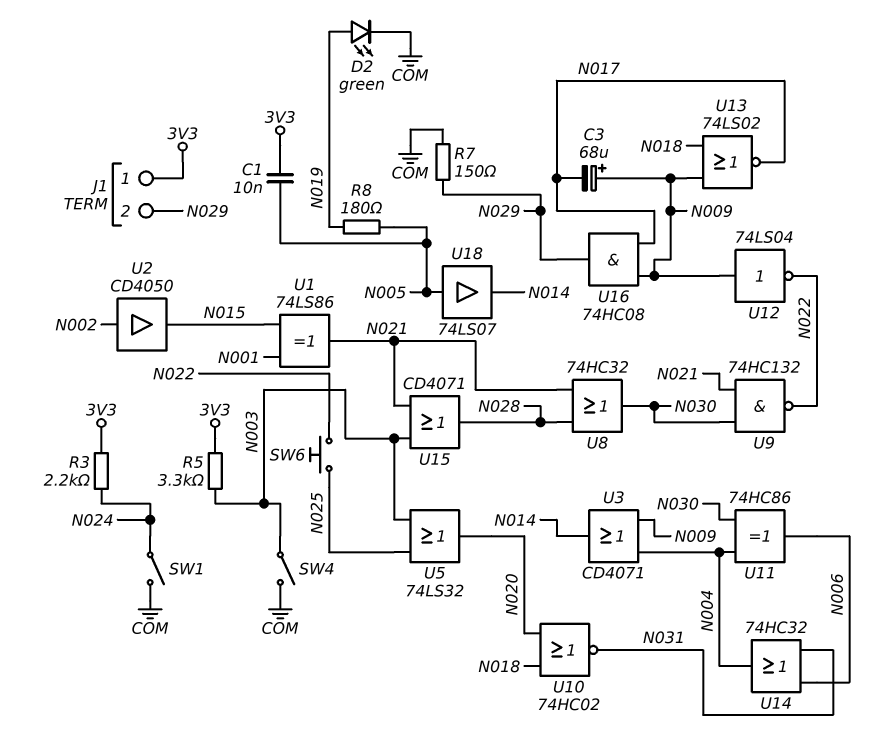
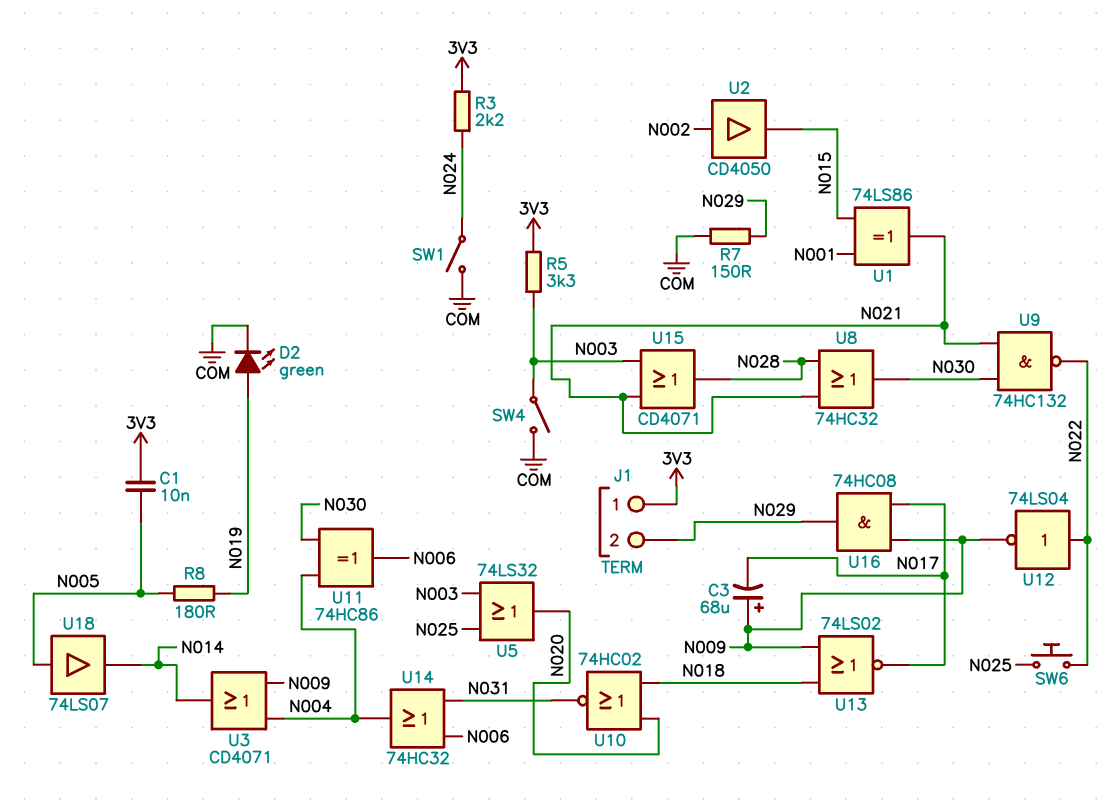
U12: NOT 74LS04 (in N009, out N022) -> NOT 74LS04 (in N022, out N009)

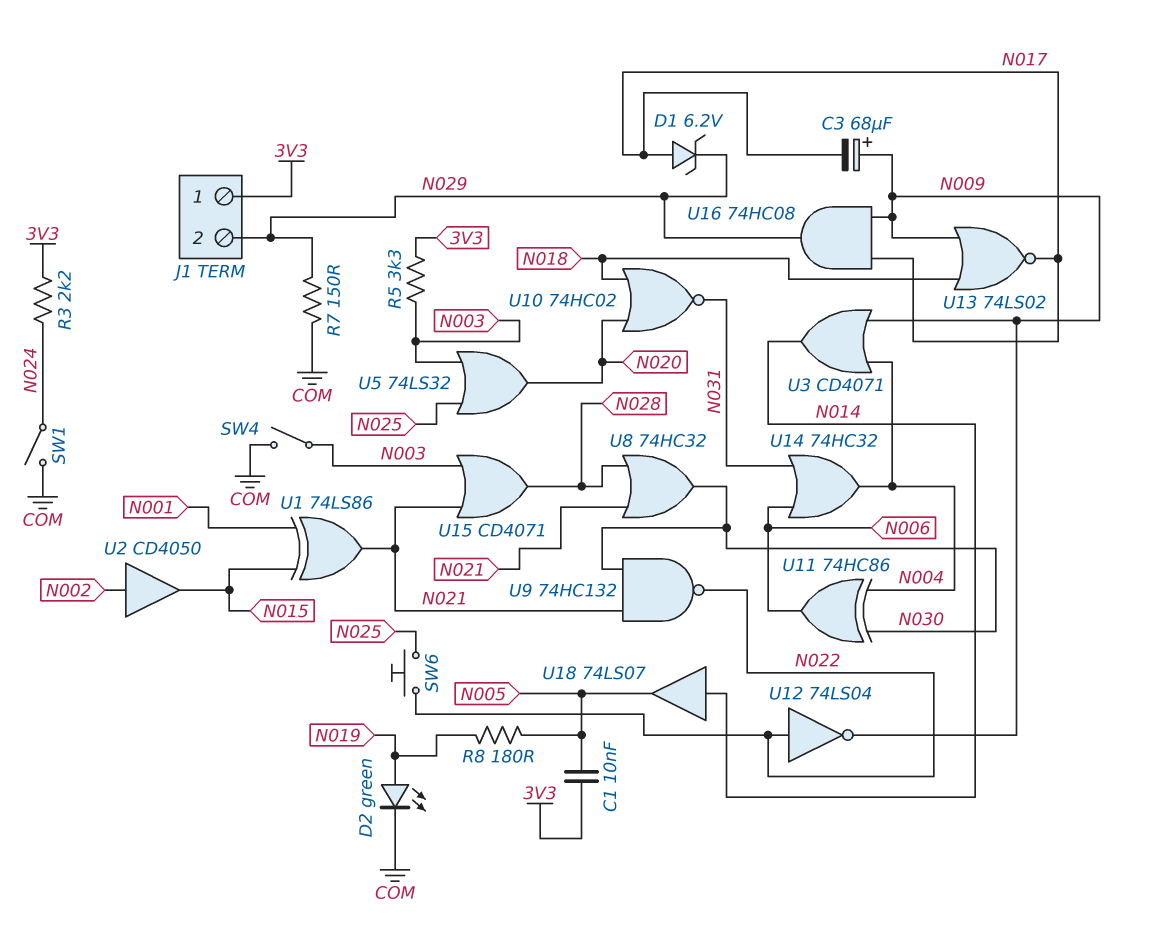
D1: none -> zener 6.2V (A N017, K N029)
U18: buffer 74LS07 (in N005, out N014) -> buffer 74LS07 (in N014, out N005)

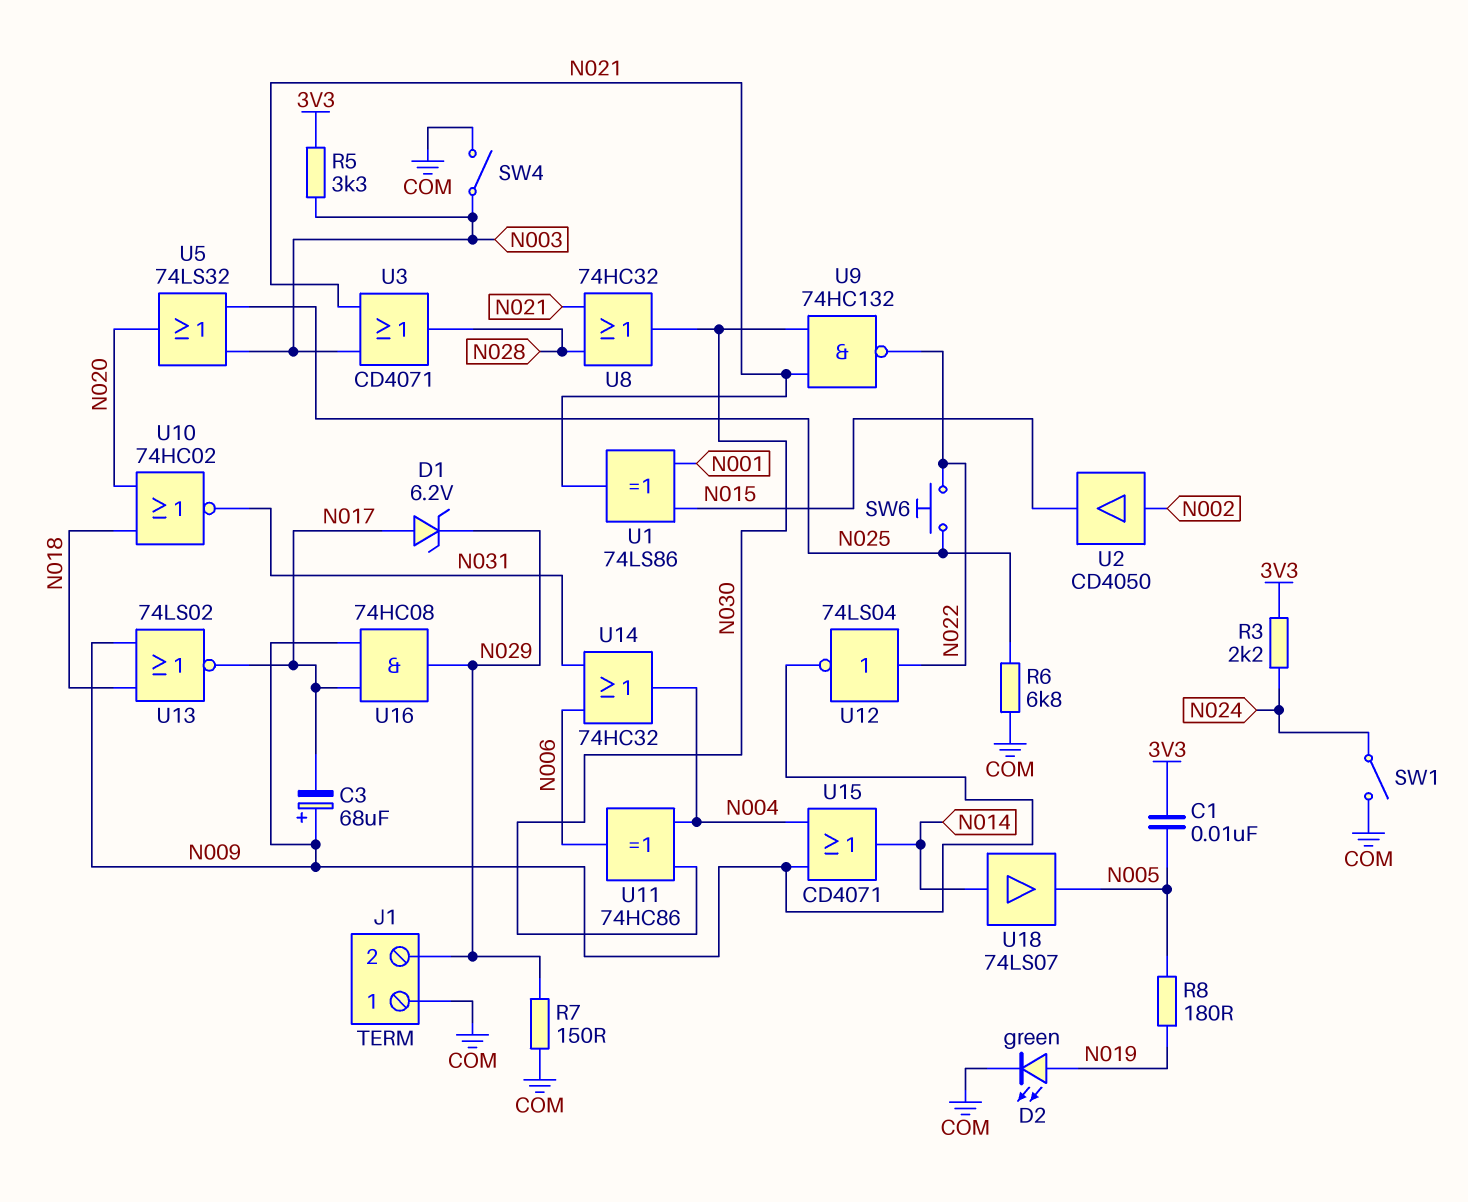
J1 pin 1: 3V3 -> COM
R6: none -> 6.8k (COM, N025)
U3: OR CD4071 (in N004, in N009, out N014) -> OR CD4071 (in N003, in N021, out N028)
U15: OR CD4071 (in N003, in N021, out N028) -> OR CD4071 (in N004, in N009, out N014)

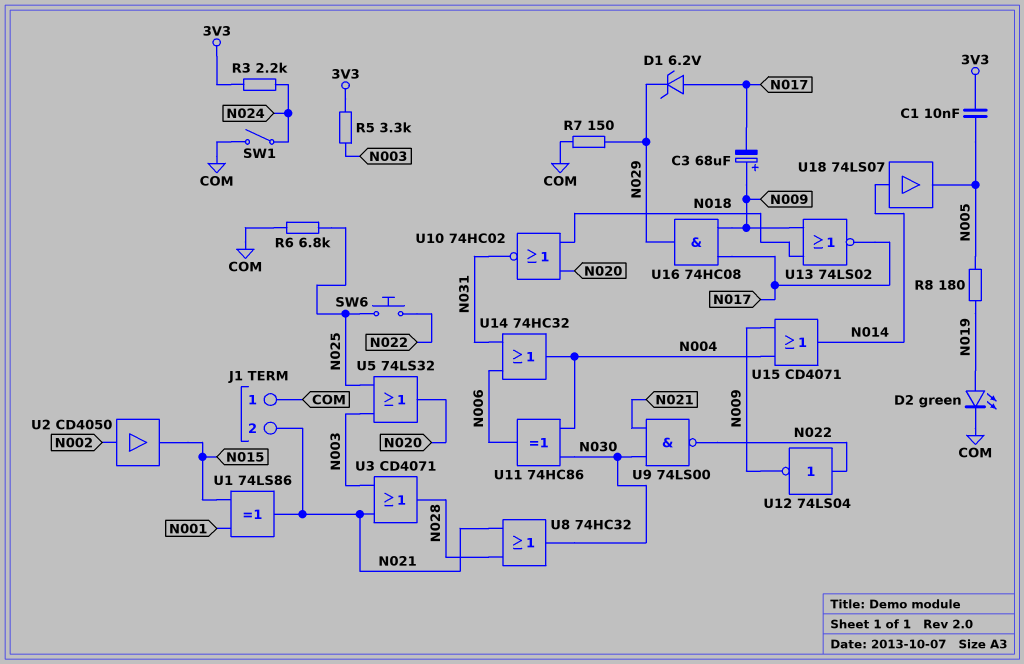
J1 pin 2: N029 -> N021
SW4: switch (COM, N003) -> none
U9: NAND 74HC132 (in N021, in N030, out N022) -> NAND 74LS00 (in N021, in N030, out N022)

